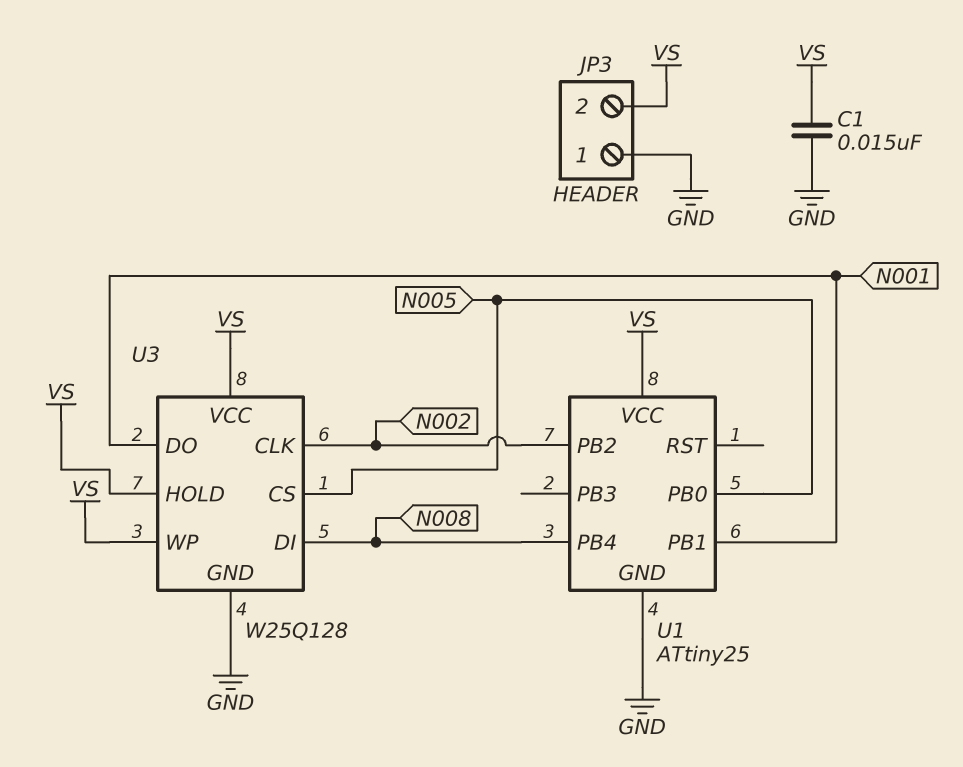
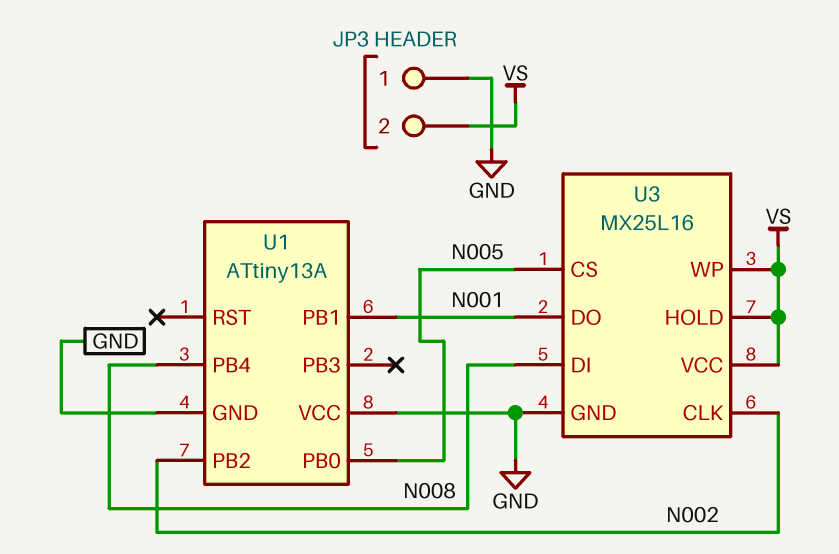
C1: 15nF (GND, VS) -> none
U1: ATtiny25 -> ATtiny13A
U1 pin VCC: VS -> GND
U3: W25Q128 -> MX25L16

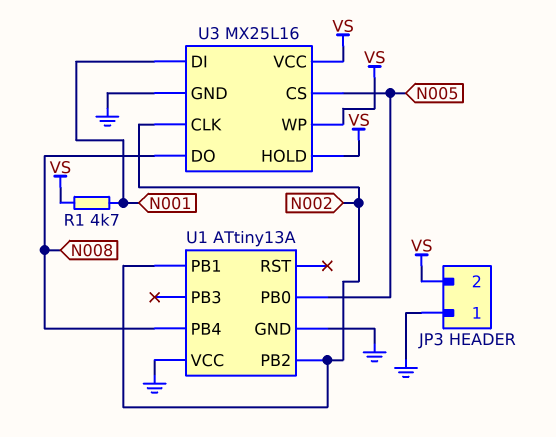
R1: none -> 4.7k (N001, VS)
U1 pin PB1: N001 -> N002
U3 pin DI: N008 -> N001
U3 pin DO: N001 -> N008

